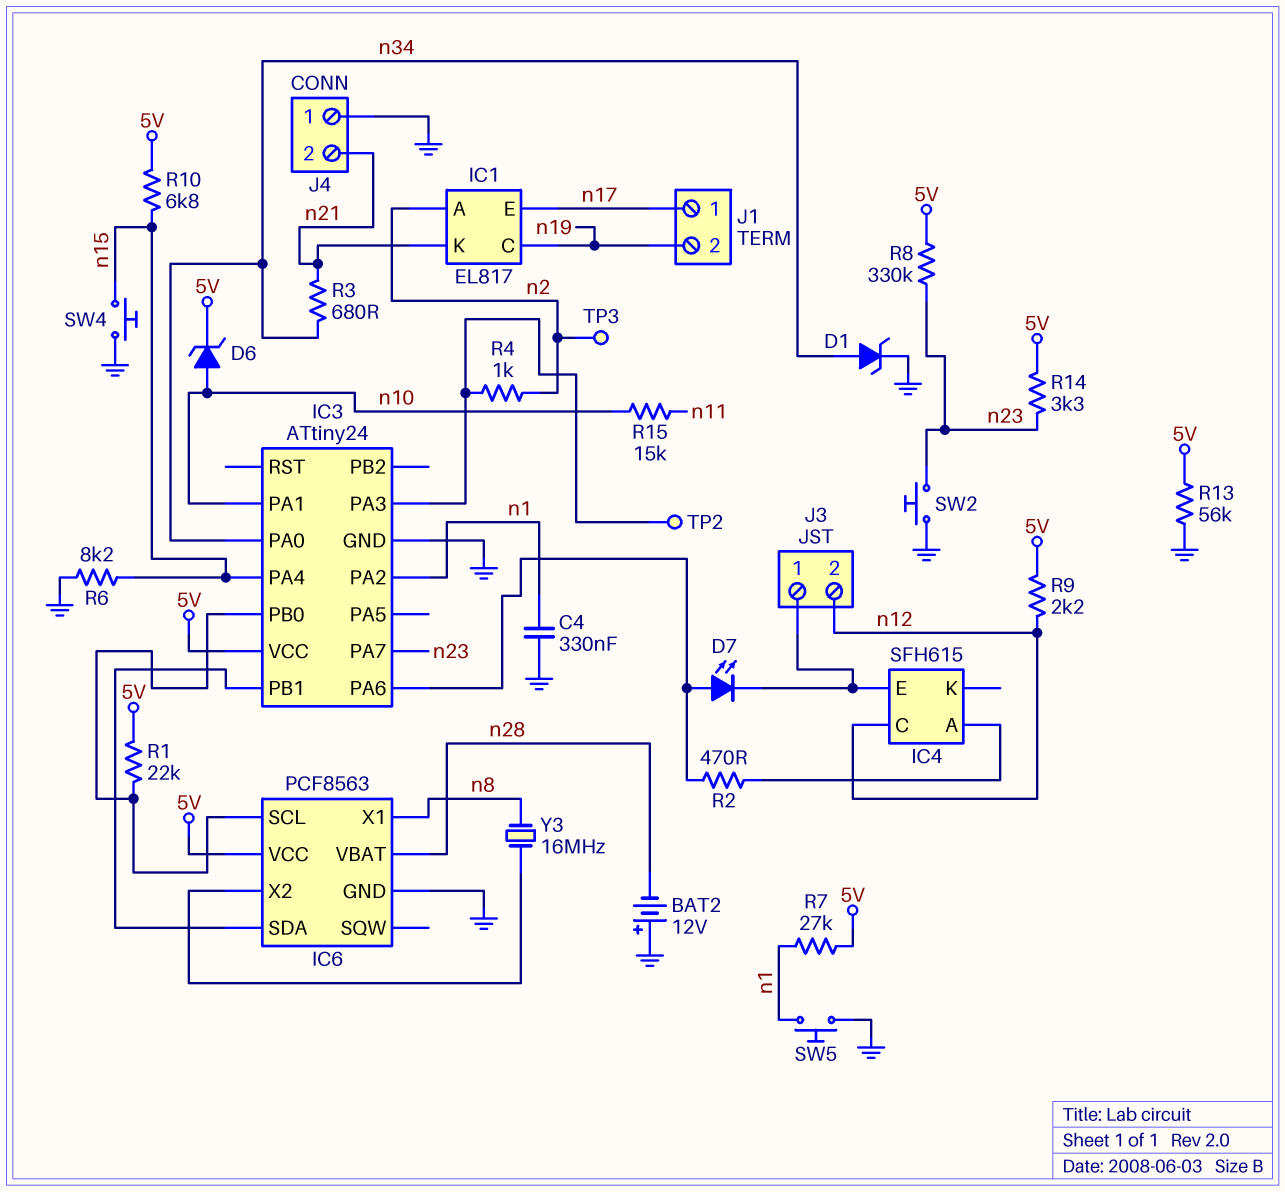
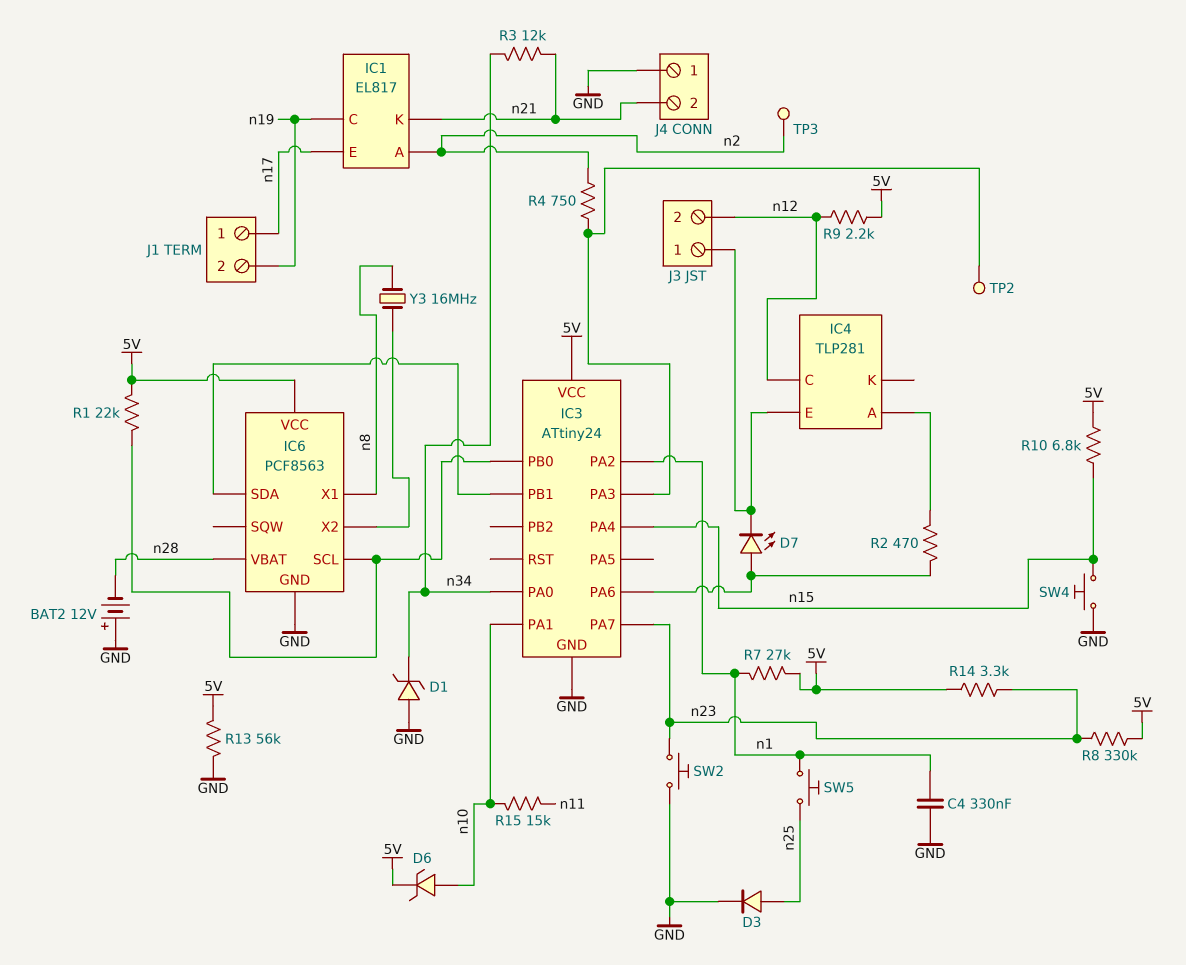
D1: zener (A n34, K GND) -> zener (A GND, K n34)
D3: none -> diode (A n25, K GND)
IC4: SFH615 -> TLP281
R3: 680 (n21, n34) -> 12k (n21, n34)
R4: 1k (IC3/PA3, n2) -> 750 (IC3/PA3, n2)
R6: 8.2k (GND, n15) -> none
SW5: button (GND, n1) -> button (n1, n25)

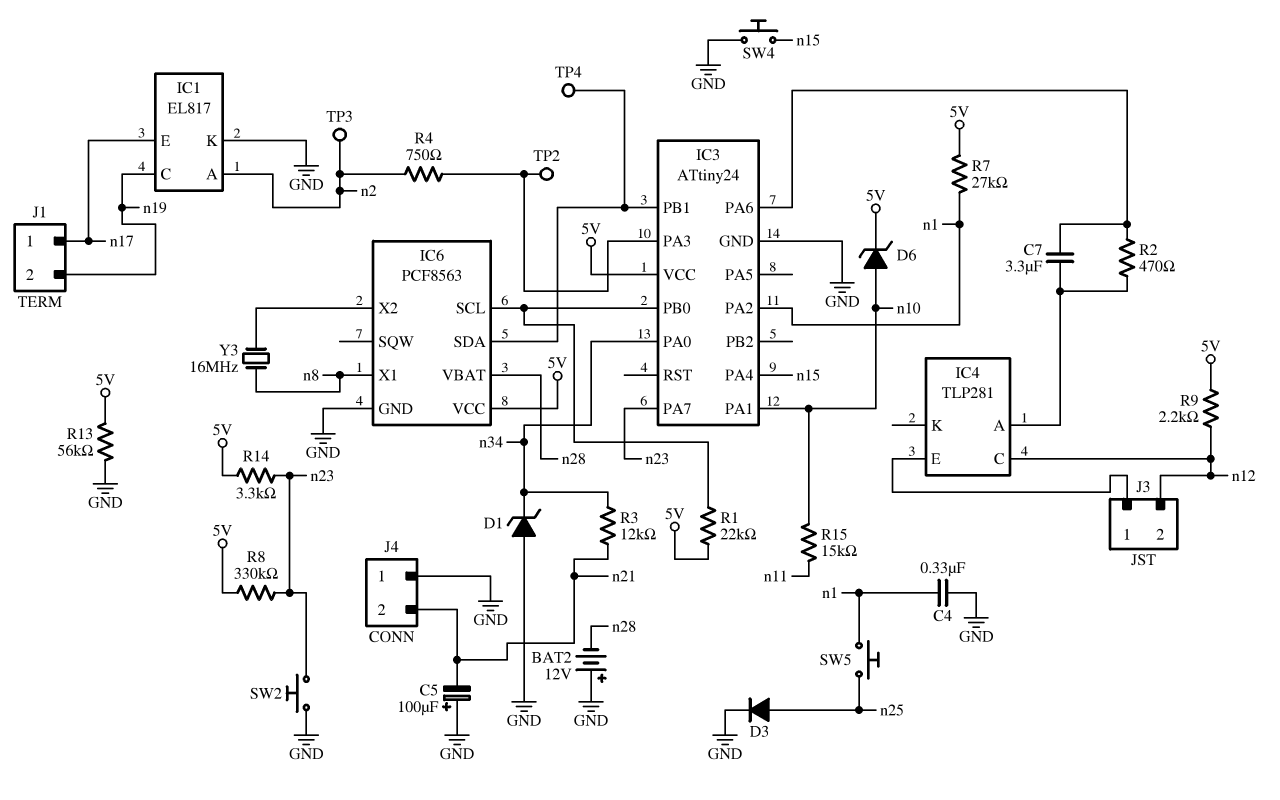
C5: none -> 100uF (plus GND, minus n21)
C7: none -> 3.3uF (IC3/PA6, IC4/A)
D7: LED (A IC3/PA6, K IC4/E) -> none
IC1 pin K: n21 -> GND
R10: 6.8k (5V, n15) -> none
TP4: none -> test point (IC3/PB1)

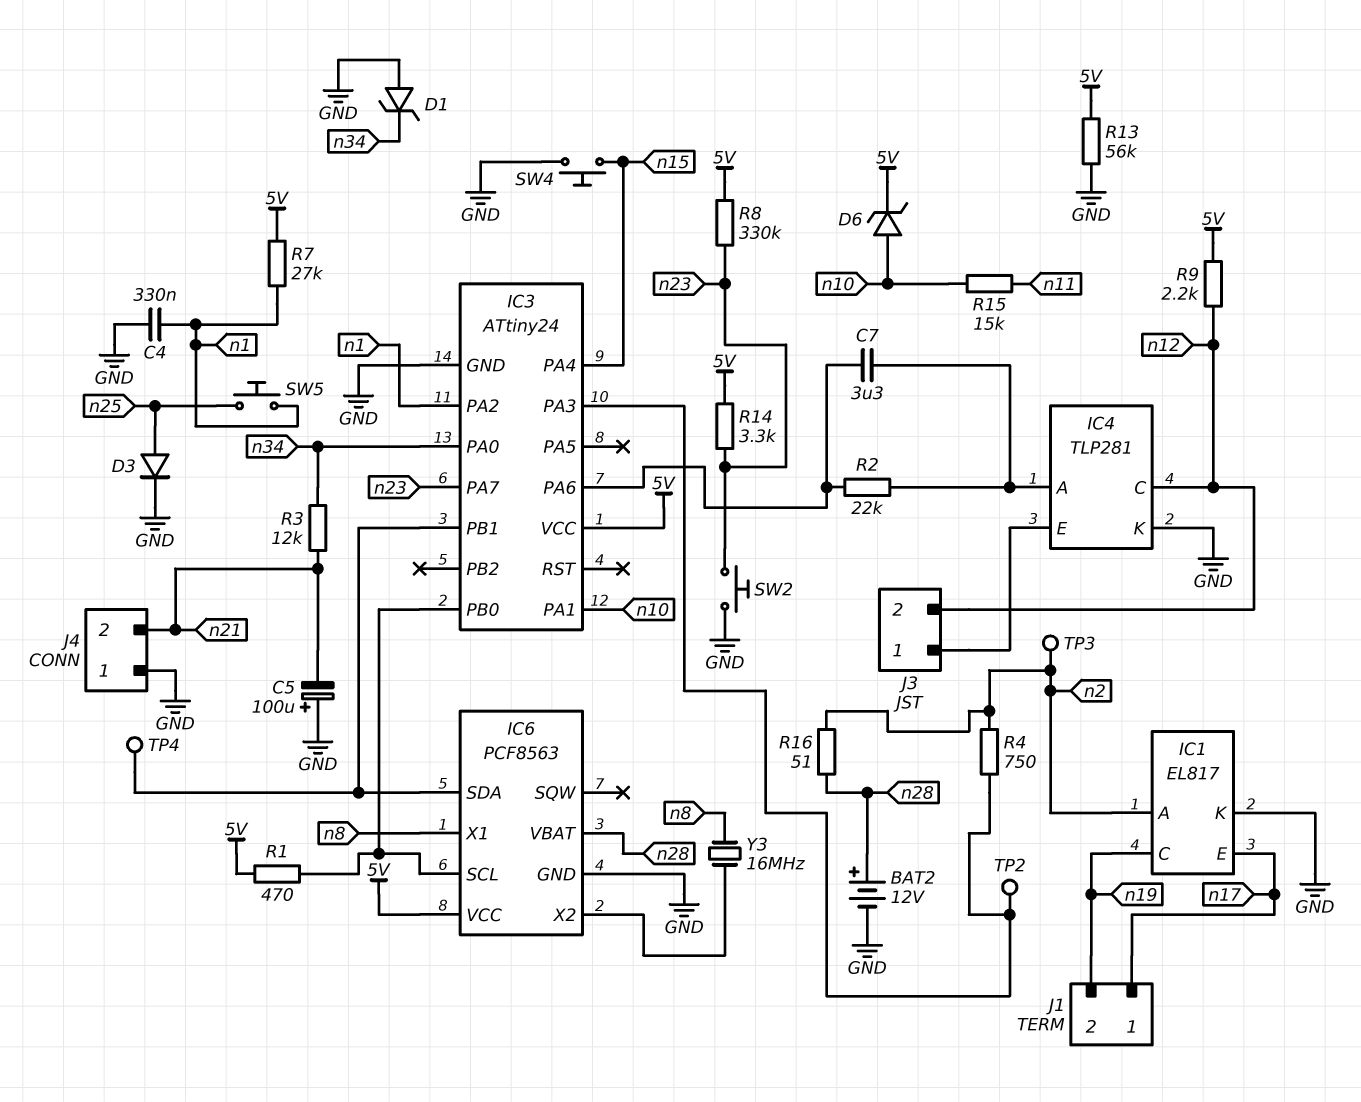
BAT2: 12V (plus GND, minus n28) -> 12V (plus n28, minus GND)
IC4 pin K: none -> GND
R1: 22k (5V, IC3/PB0) -> 470 (5V, IC3/PB0)
R2: 470 (IC3/PA6, IC4/A) -> 22k (IC3/PA6, IC4/A)
R16: none -> 51 (n2, n28)

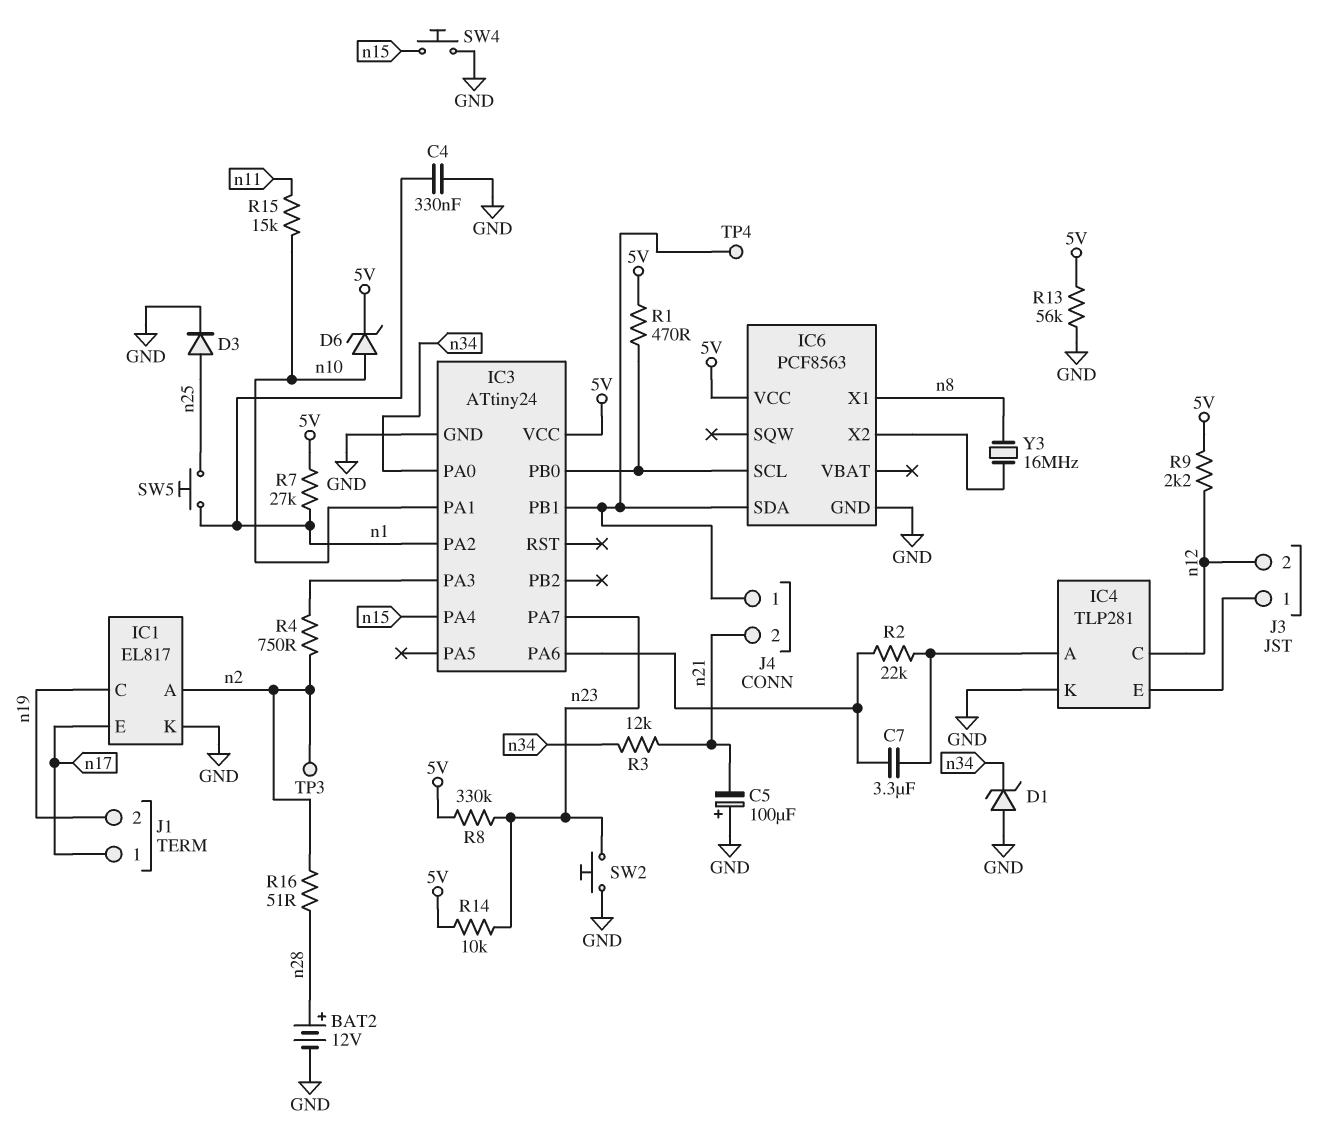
IC6 pin VBAT: n28 -> none
J4 pin 1: GND -> IC3/PB1
R14: 3.3k (5V, n23) -> 10k (5V, n23)
TP2: test point (IC3/PA3) -> none

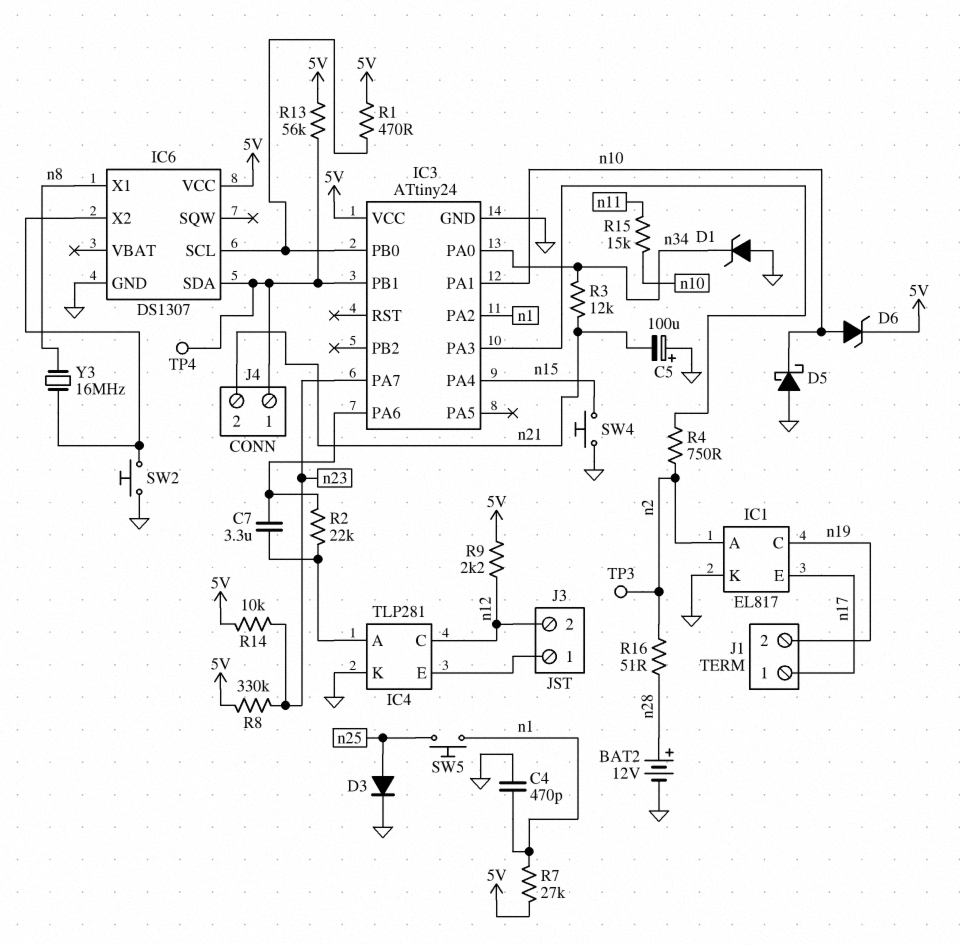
C4: 330nF (GND, n1) -> 470pF (GND, n1)
D5: none -> schottky (A GND, K n10)
IC6: PCF8563 -> DS1307
R13: 56k (5V, GND) -> 56k (5V, IC3/PB1)
SW2: button (GND, n23) -> button (GND, IC6/X2)

